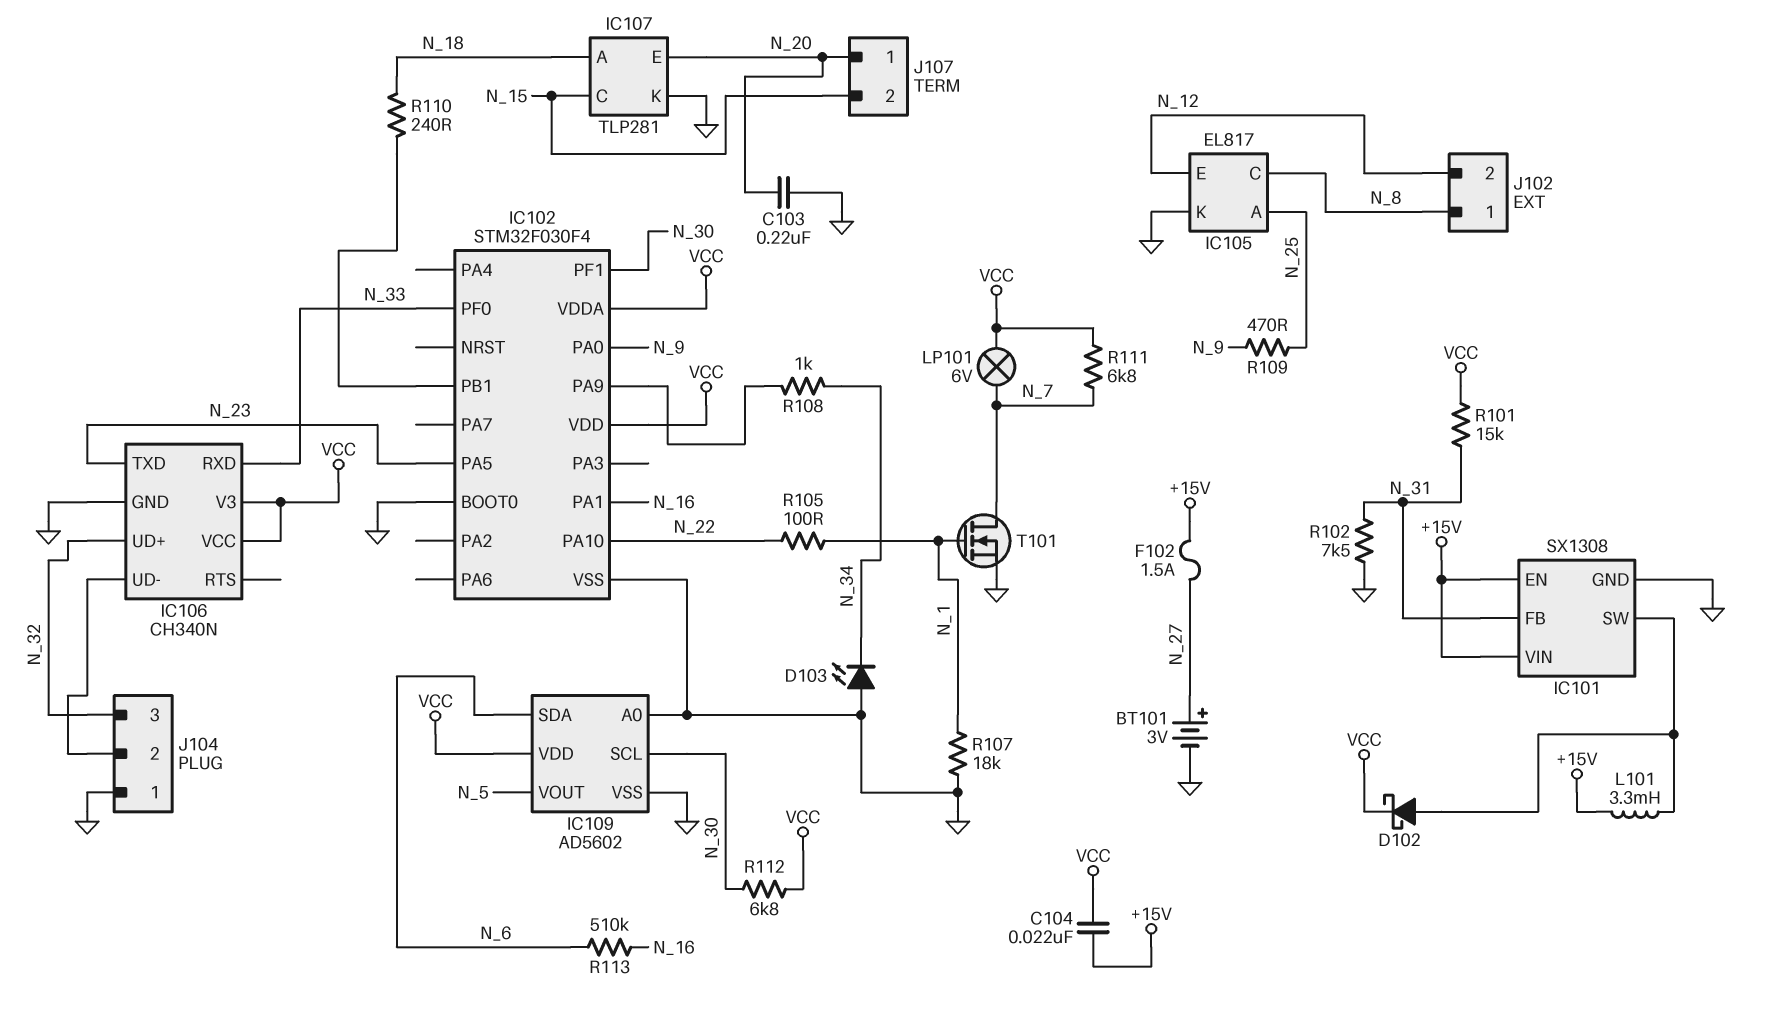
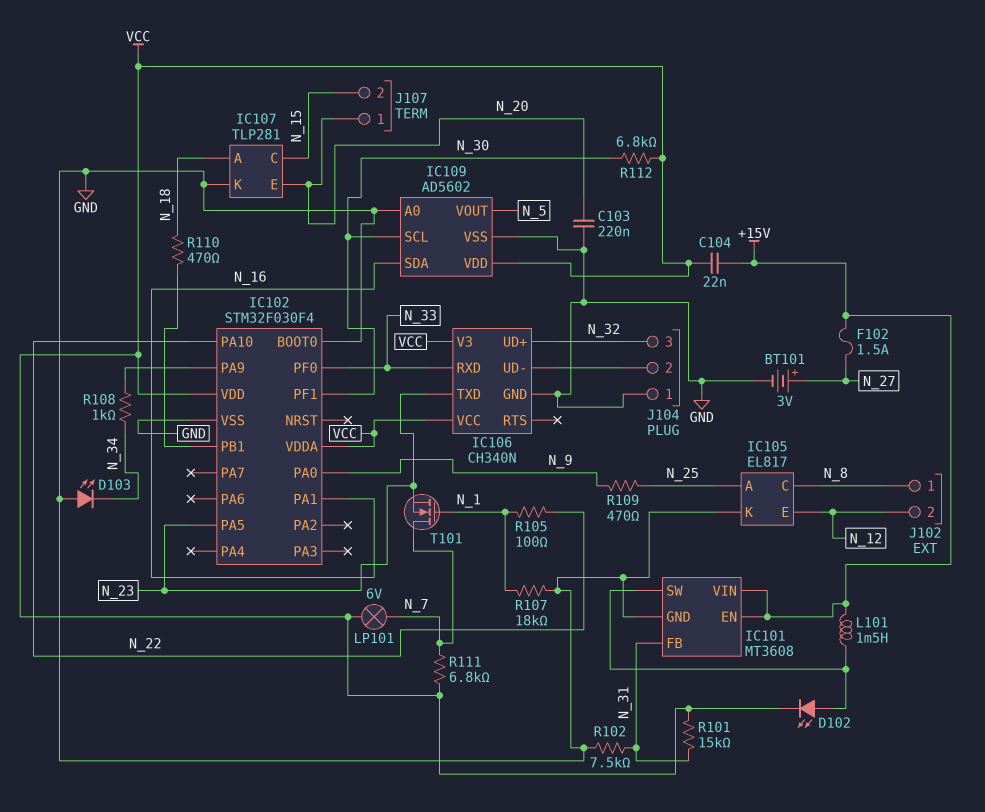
D102: schottky (A IC101/SW, K VCC) -> LED (A IC101/SW, K VCC)
IC101: SX1308 -> MT3608
IC109 pin SDA: N_6 -> N_16
L101: 3.3mH (+15V, IC101/SW) -> 1.5mH (+15V, IC101/SW)
R110: 240 (IC102/PB1, N_18) -> 470 (IC102/PB1, N_18)
R113: 510k (N_6, N_16) -> none
T101: NMOS (G N_1, D N_7, S GND) -> NMOS (G N_1, D N_7, S N_23)

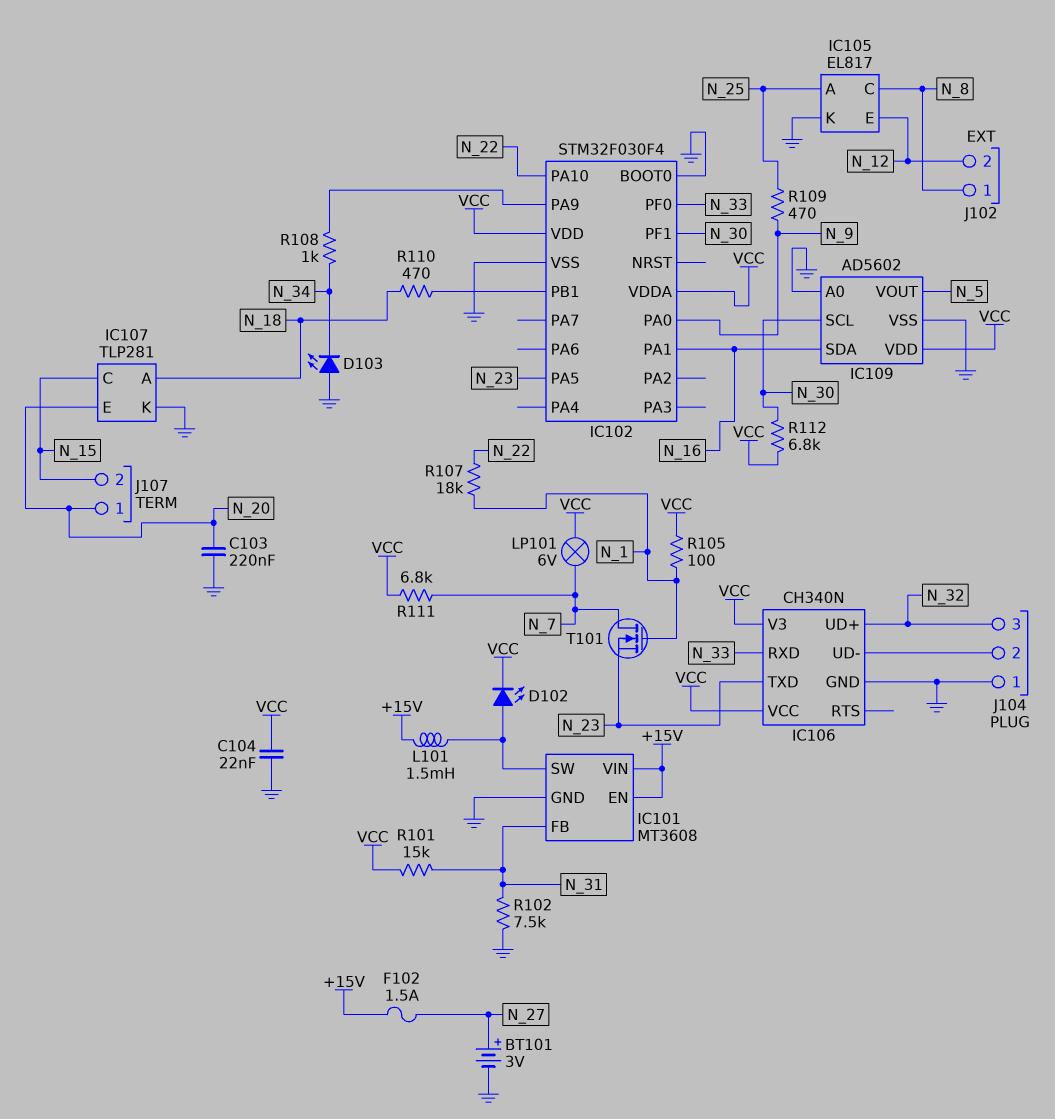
C104: 22nF (+15V, VCC) -> 22nF (GND, VCC)
R105: 100 (N_1, N_22) -> 100 (N_1, VCC)
R107: 18k (GND, N_1) -> 18k (N_1, N_22)

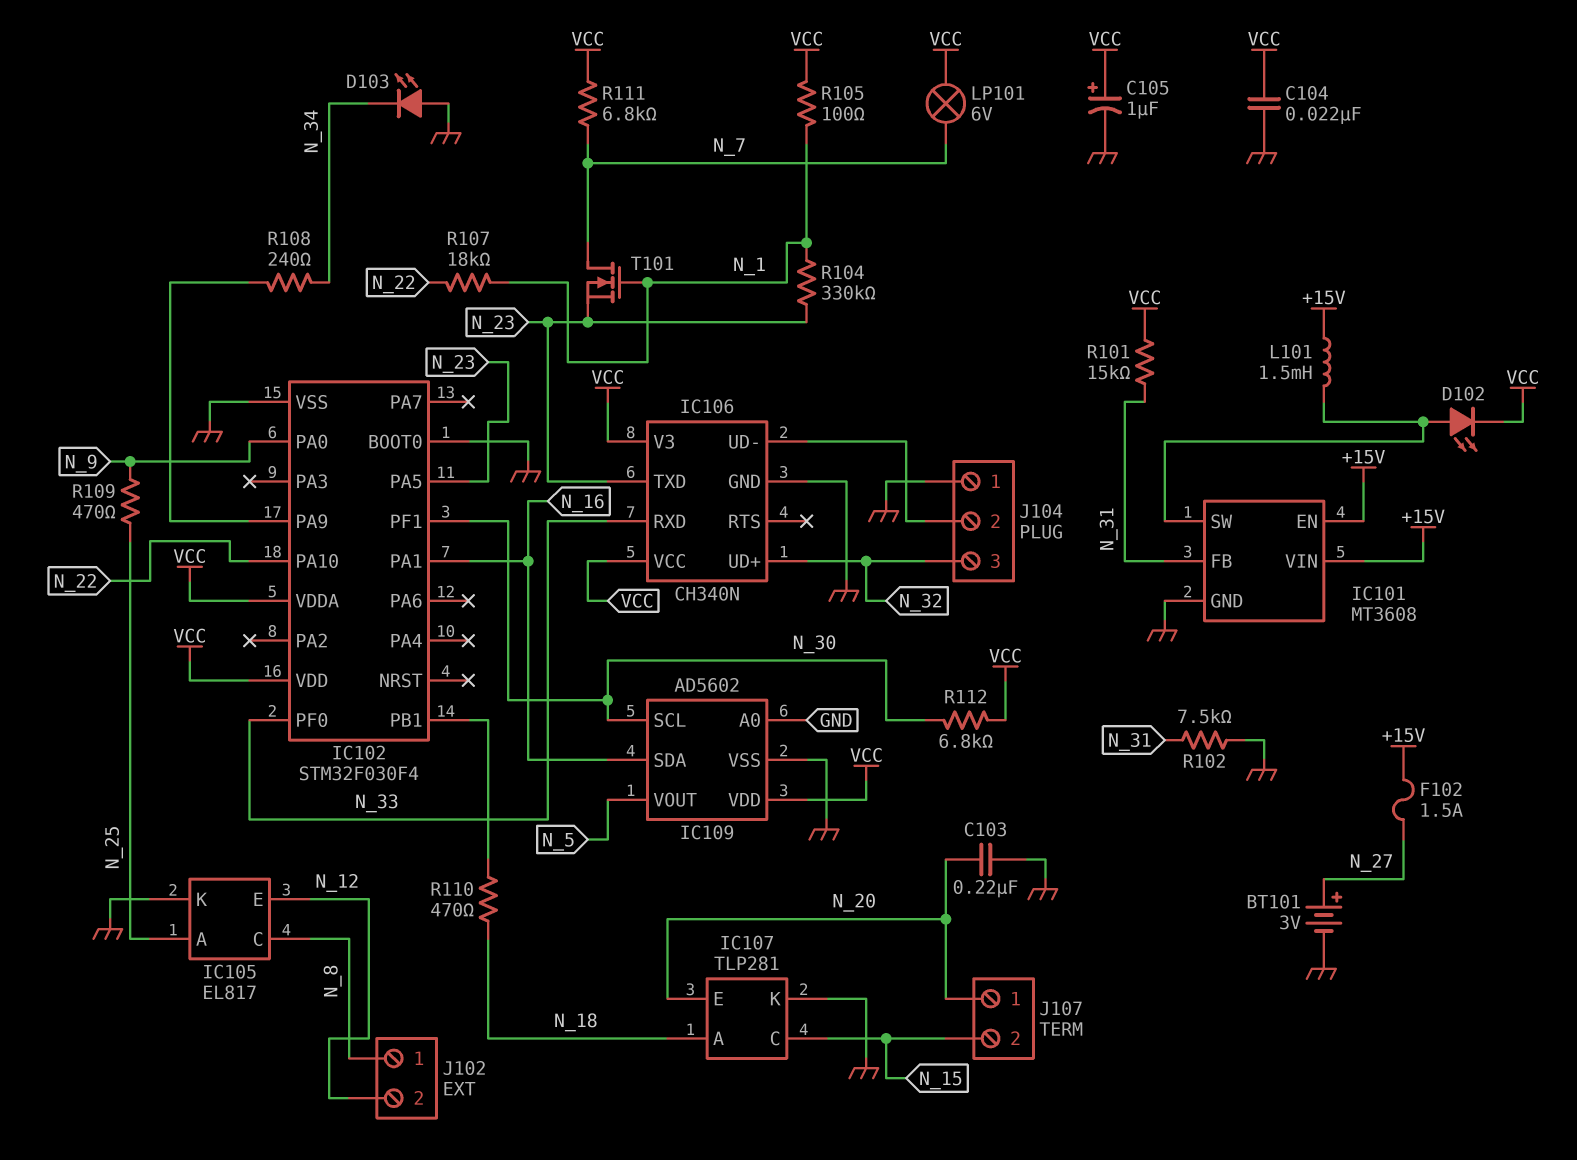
C105: none -> 1uF (plus VCC, minus GND)
R104: none -> 330k (N_1, N_23)
R108: 1k (IC102/PA9, N_34) -> 240 (IC102/PA9, N_34)

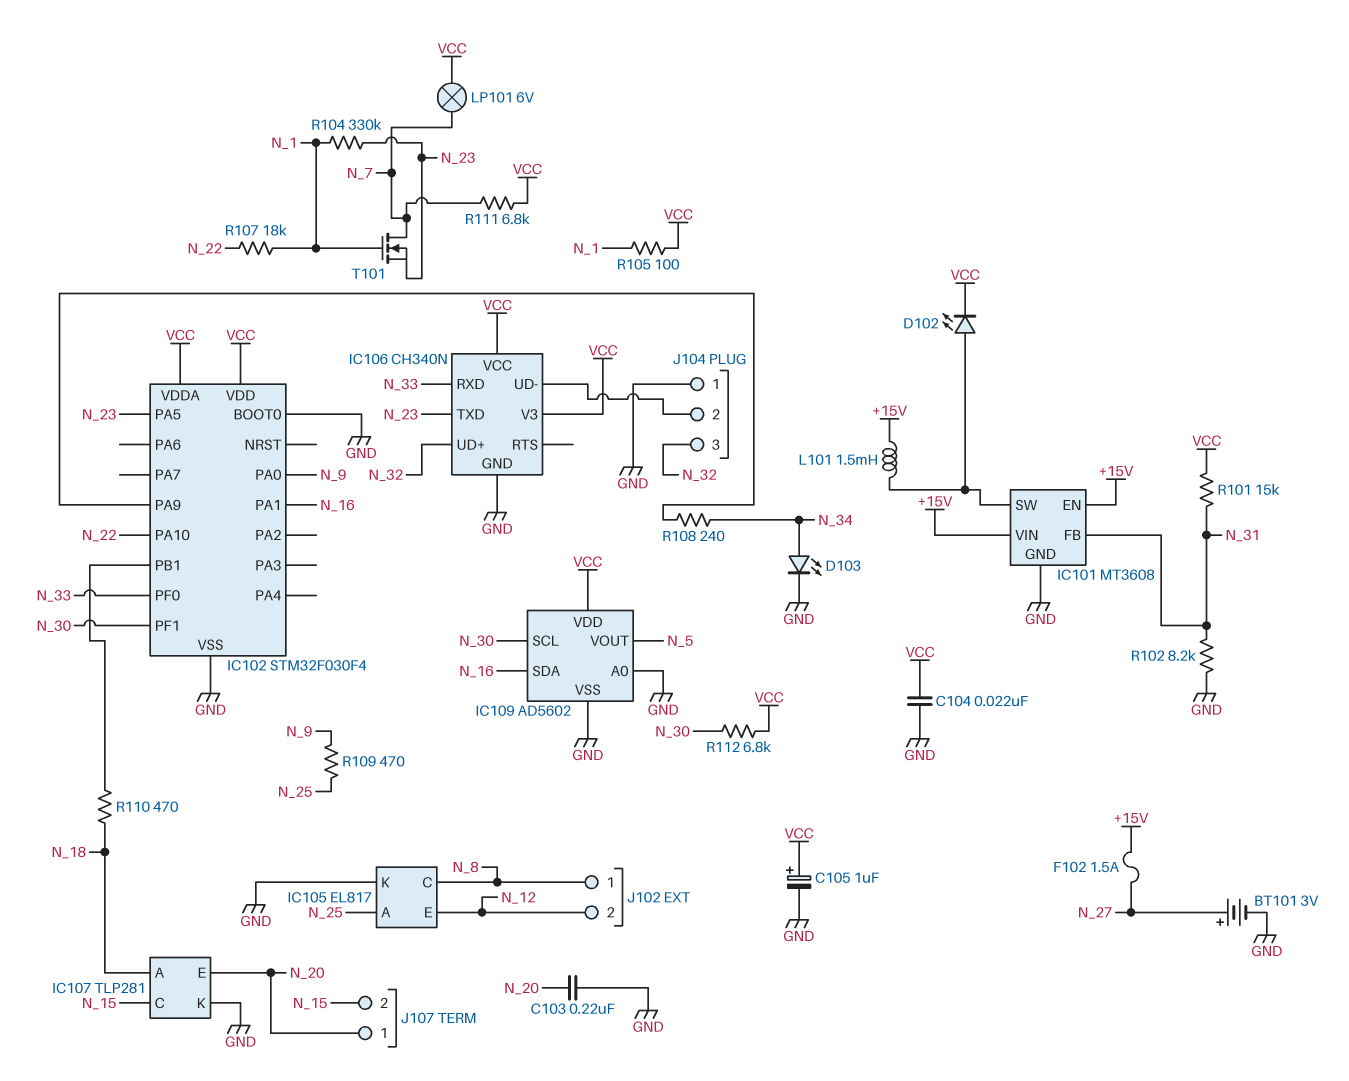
D103: LED (A GND, K N_34) -> LED (A N_34, K GND)
R102: 7.5k (GND, N_31) -> 8.2k (GND, N_31)

